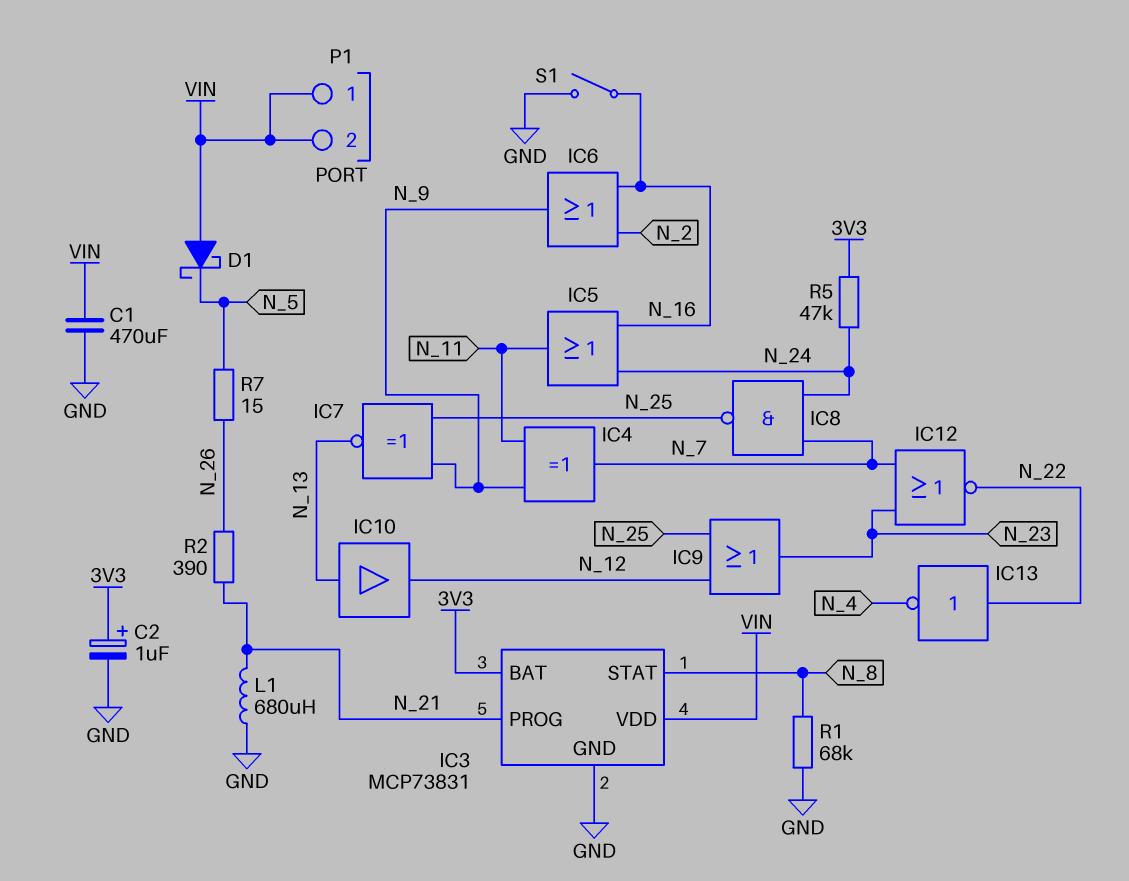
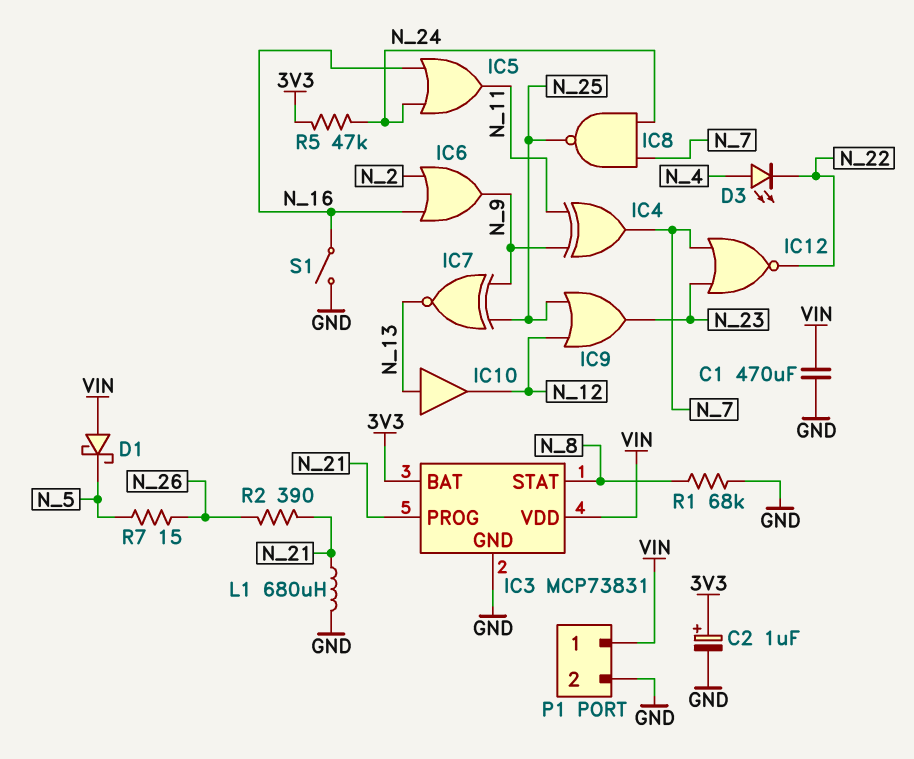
D3: none -> LED (A N_4, K N_22)
IC13: NOT (in N_22, out N_4) -> none
P1 pin 2: VIN -> GND

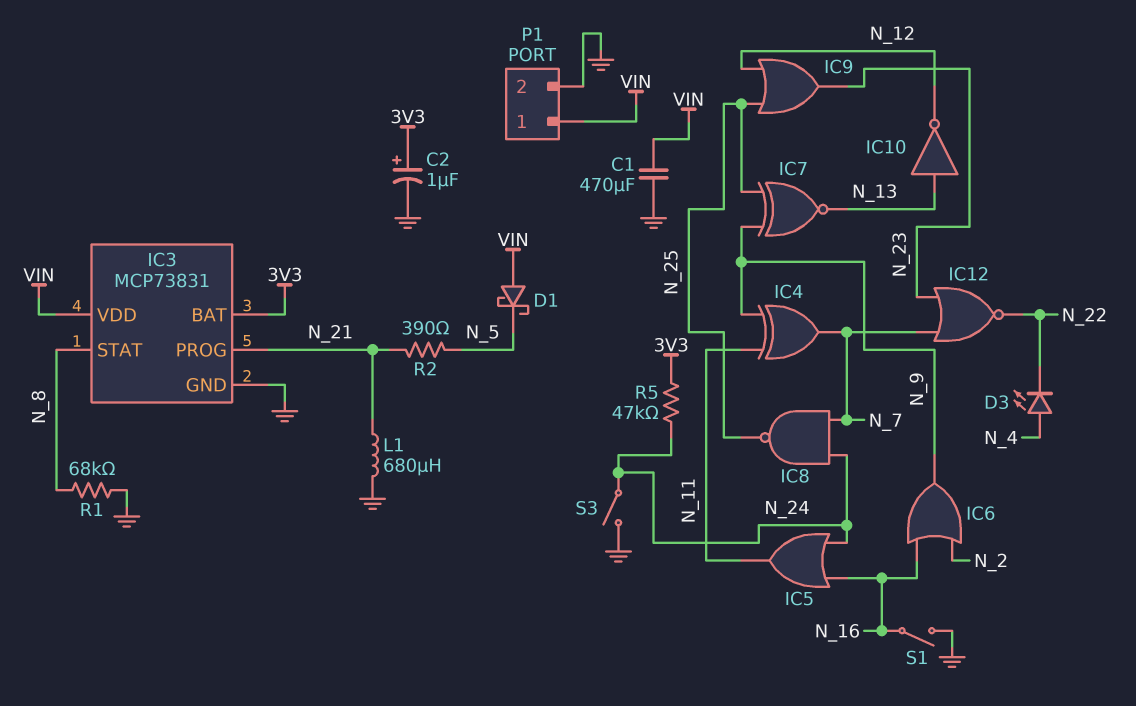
IC10: buffer (in N_13, out N_12) -> NOT (in N_13, out N_12)
R2: 390 (N_21, N_26) -> 390 (N_5, N_21)
R7: 15 (N_5, N_26) -> none
S3: none -> switch (GND, N_24)

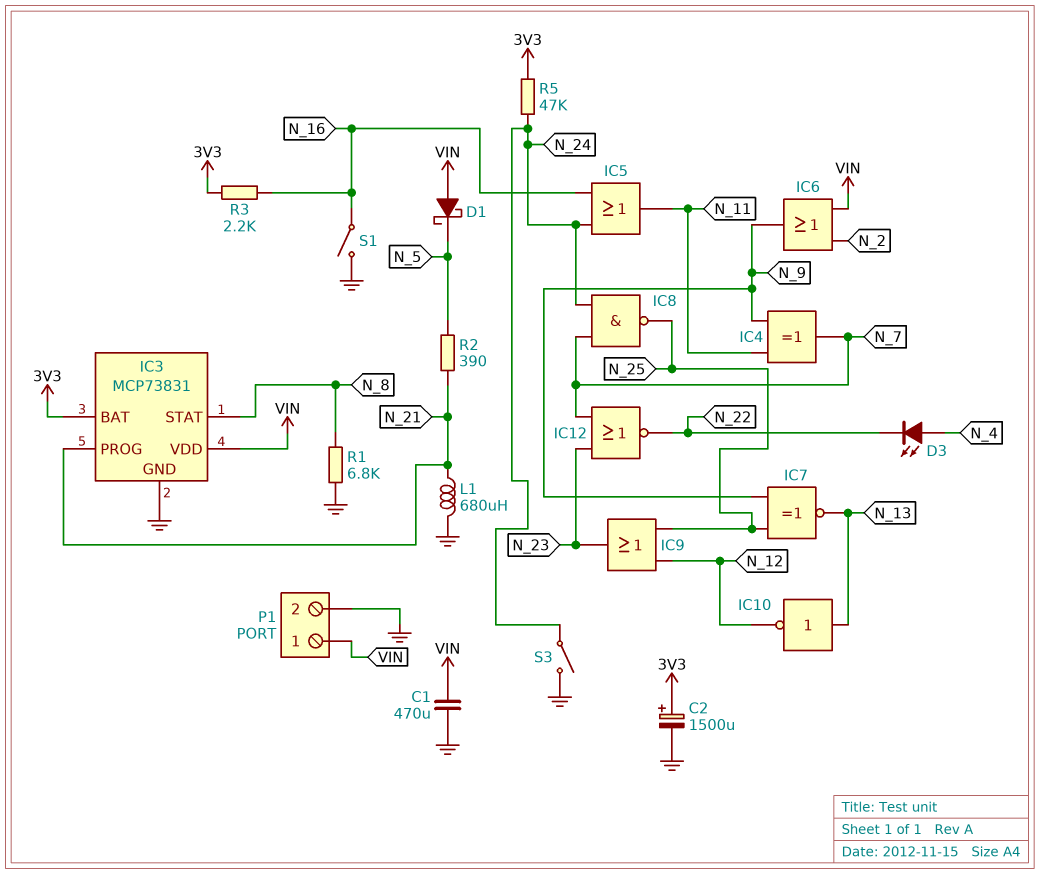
C2: 1uF (plus 3V3, minus GND) -> 1500uF (plus 3V3, minus GND)
IC6: OR (in N_2, in N_16, out N_9) -> OR (in N_2, in VIN, out N_9)
R1: 68k (GND, N_8) -> 6.8k (GND, N_8)
R3: none -> 2.2k (3V3, N_16)

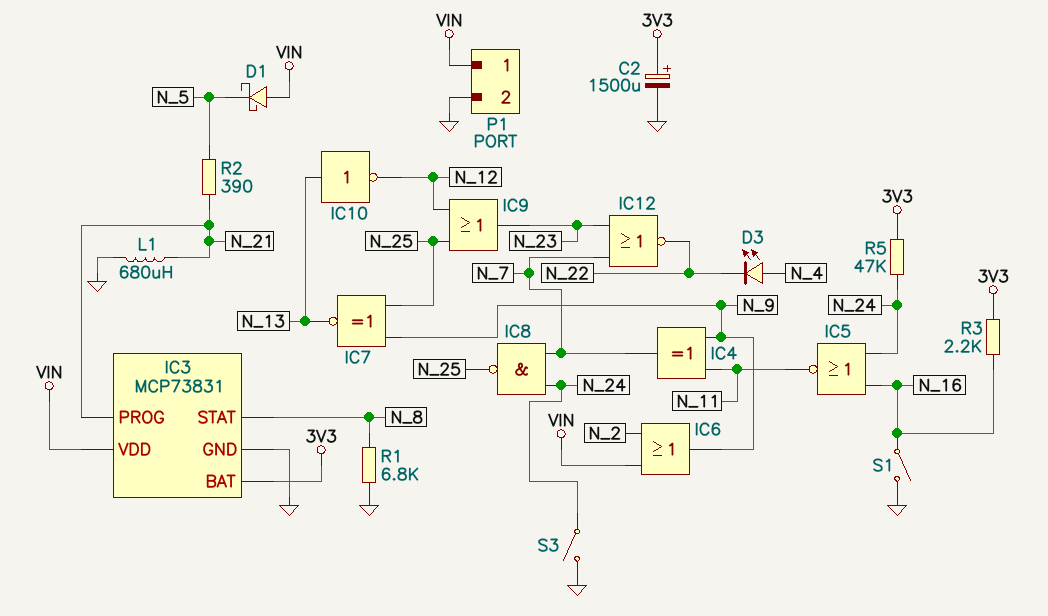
C1: 470uF (GND, VIN) -> none
IC5: OR (in N_16, in N_24, out N_11) -> NOR (in N_16, in N_24, out N_11)

